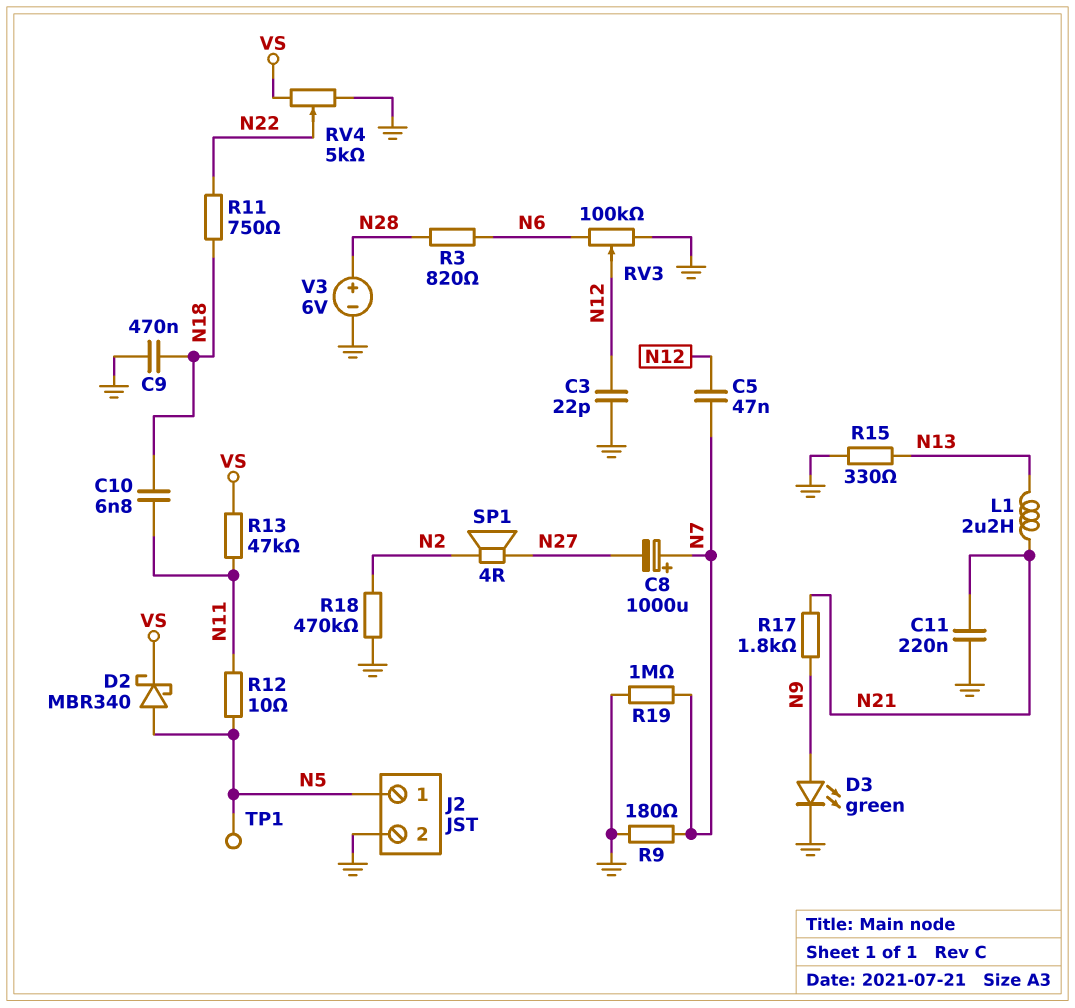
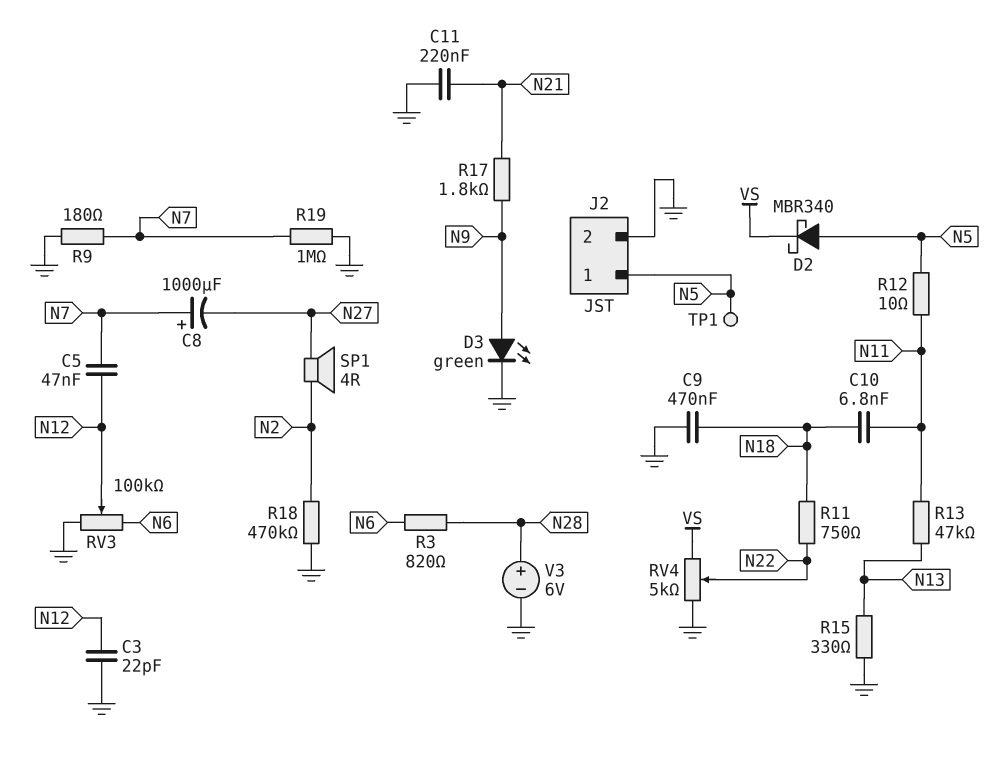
L1: 2.2uH (N13, N21) -> none
R13: 47k (N11, VS) -> 47k (N11, N13)

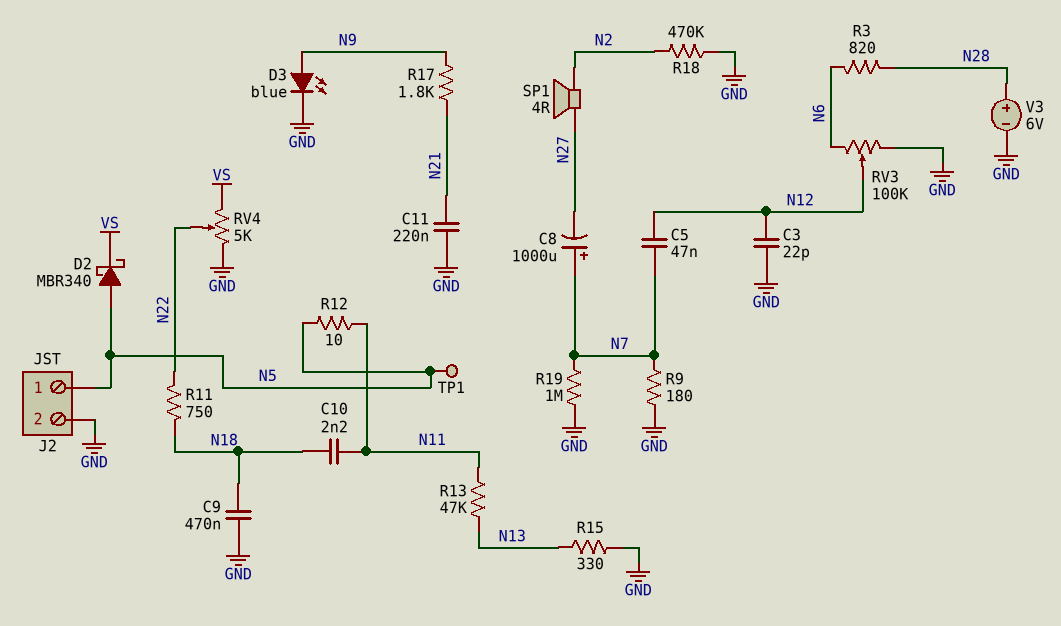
C10: 6.8nF (N11, N18) -> 2.2nF (N11, N18)
D3: LED green (A N9, K GND) -> LED blue (A N9, K GND)

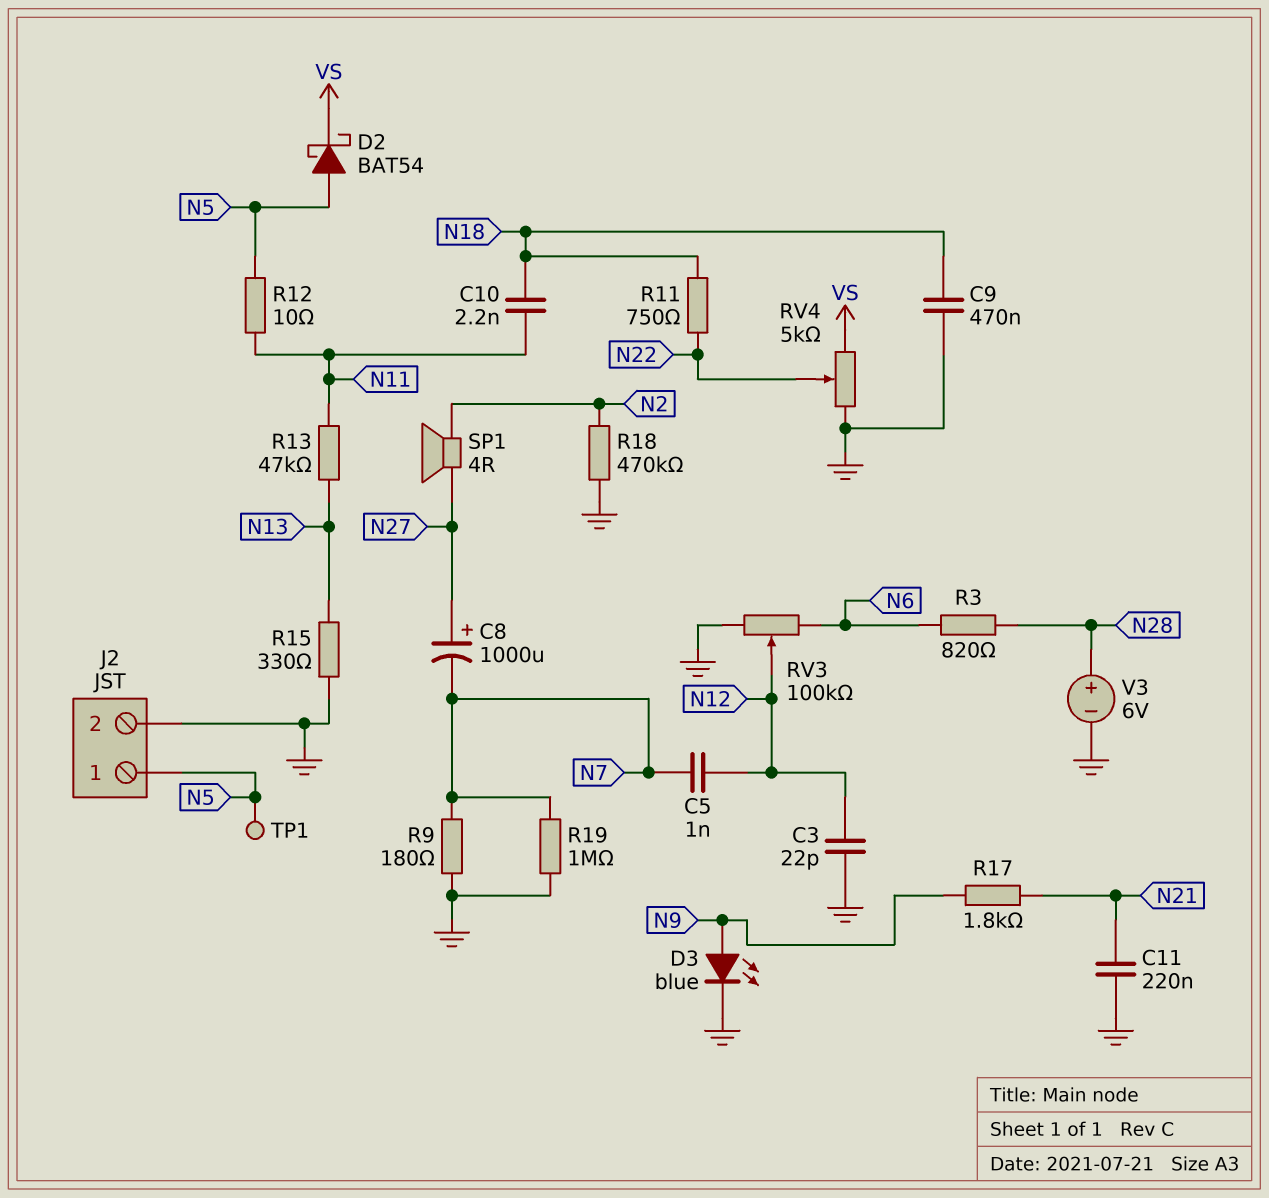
C5: 47nF (N7, N12) -> 1nF (N7, N12)
C8: 1000uF (plus N7, minus N27) -> 1000uF (plus N27, minus N7)
D2: schottky MBR340 (A N5, K VS) -> schottky BAT54 (A N5, K VS)

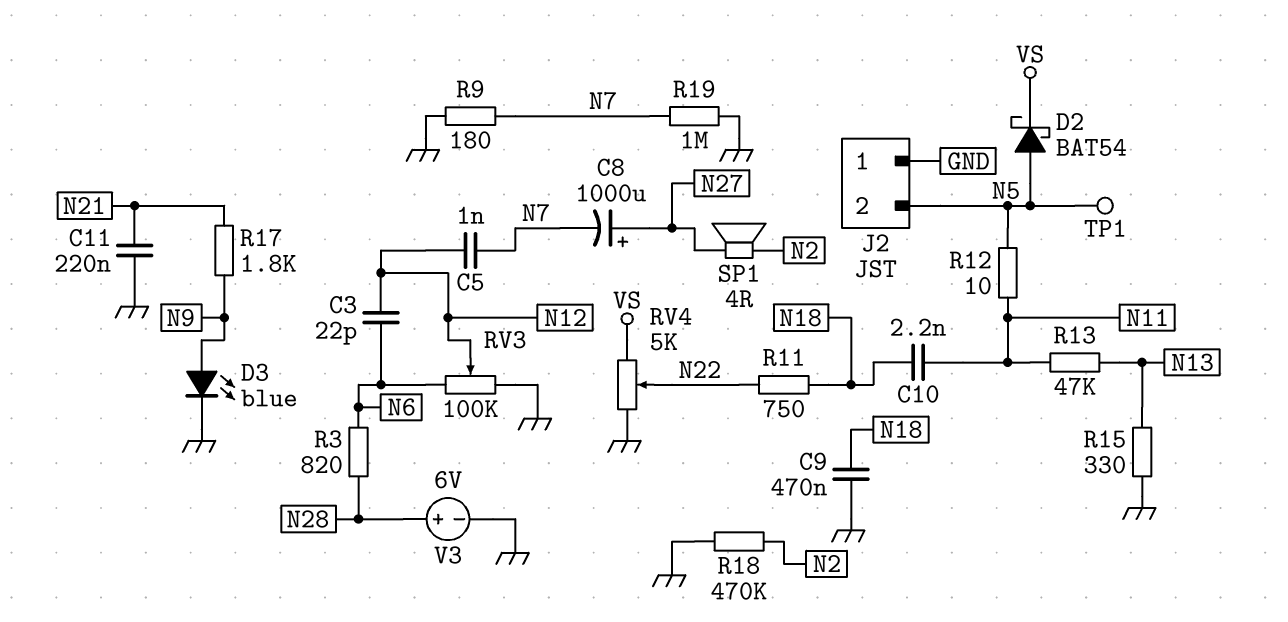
C3: 22pF (GND, N12) -> 22pF (N6, N12)
J2 pin 1: N5 -> GND
J2 pin 2: GND -> N5

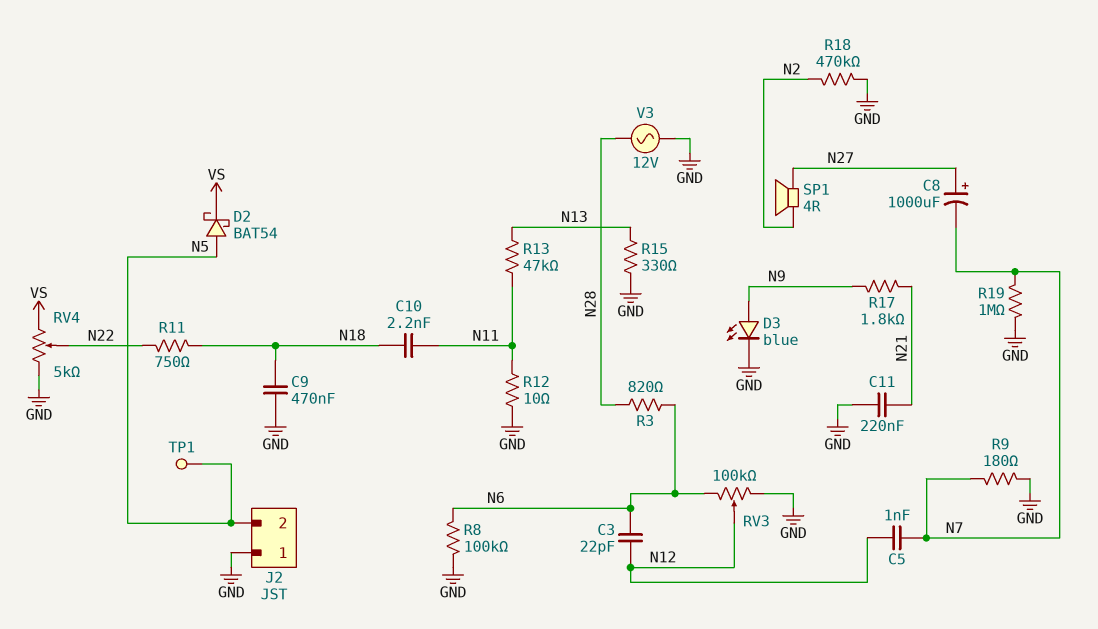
R8: none -> 100k (GND, N6)
R12: 10 (N5, N11) -> 10 (GND, N11)
V3: 6V (plus N28, minus GND) -> AC 12V (GND, N28)

